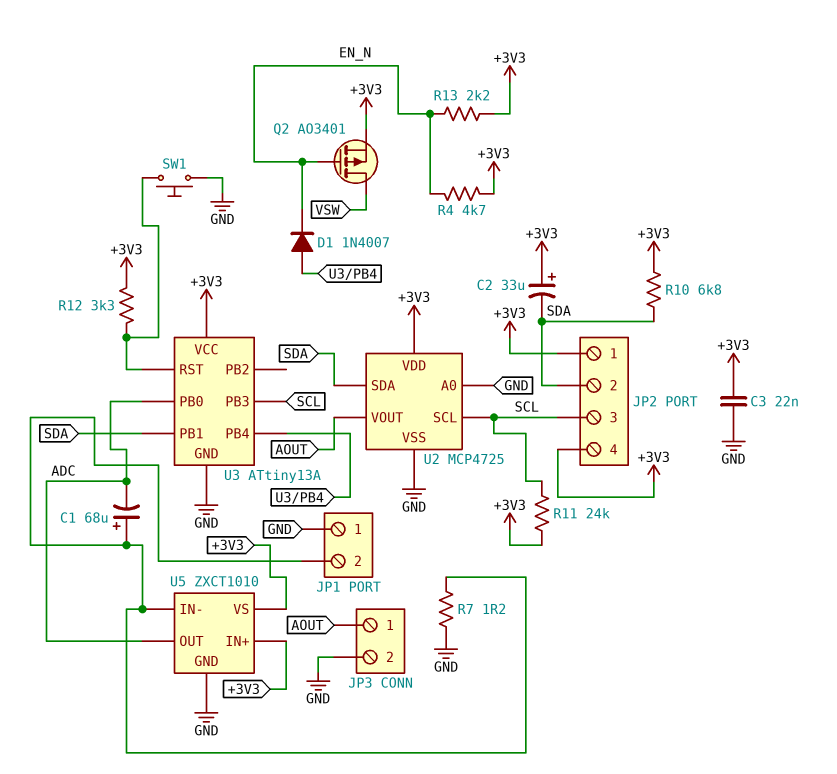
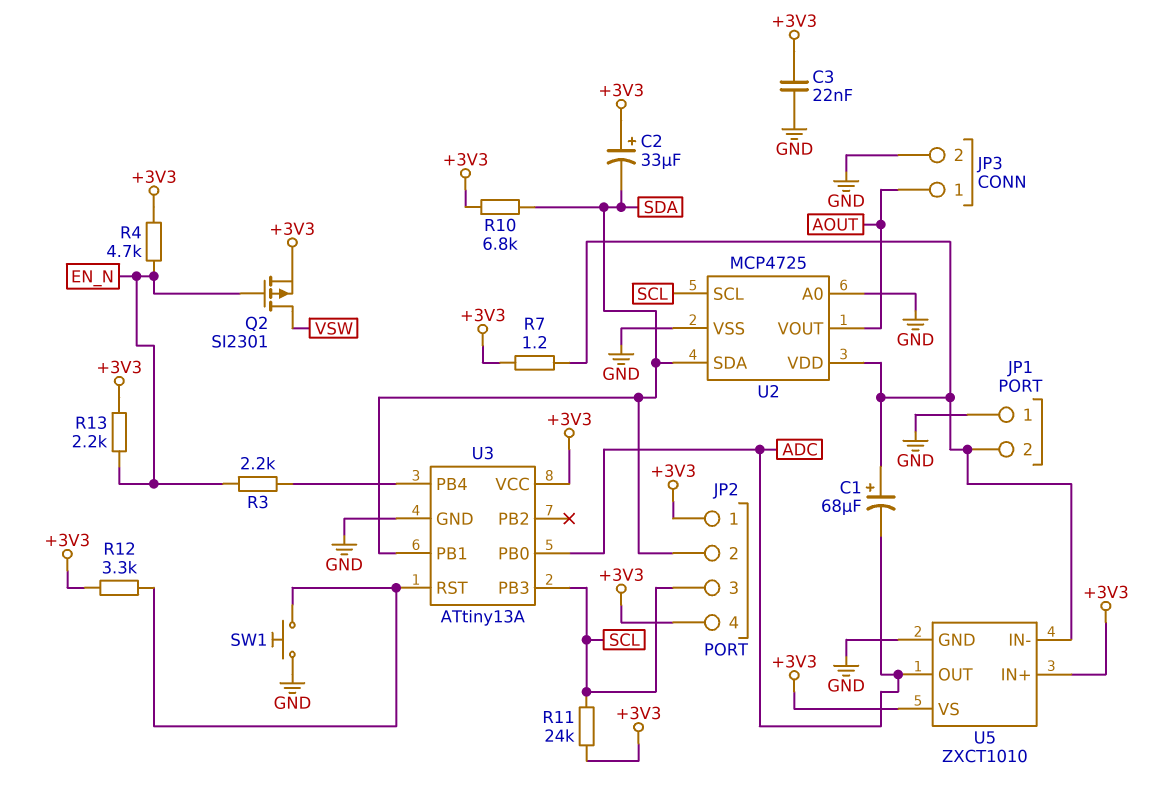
D1: diode 1N4007 (A U3/PB4, K EN_N) -> none
Q2: PMOS AO3401 (G EN_N, D VSW, S +3V3) -> PMOS SI2301 (G EN_N, D VSW, S +3V3)
R3: none -> 2.2k (EN_N, U3/PB4)
R7: 1.2 (GND, JP1/2) -> 1.2 (+3V3, JP1/2)
U2 pin VDD: +3V3 -> JP1/2

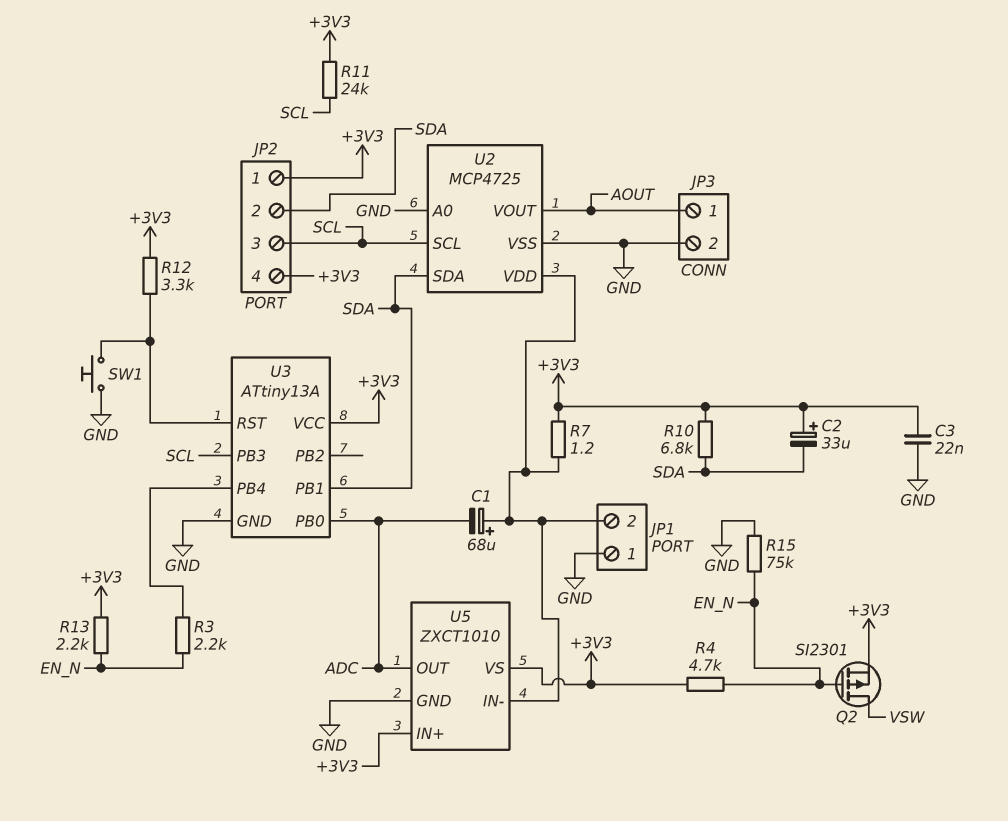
R15: none -> 75k (EN_N, GND)

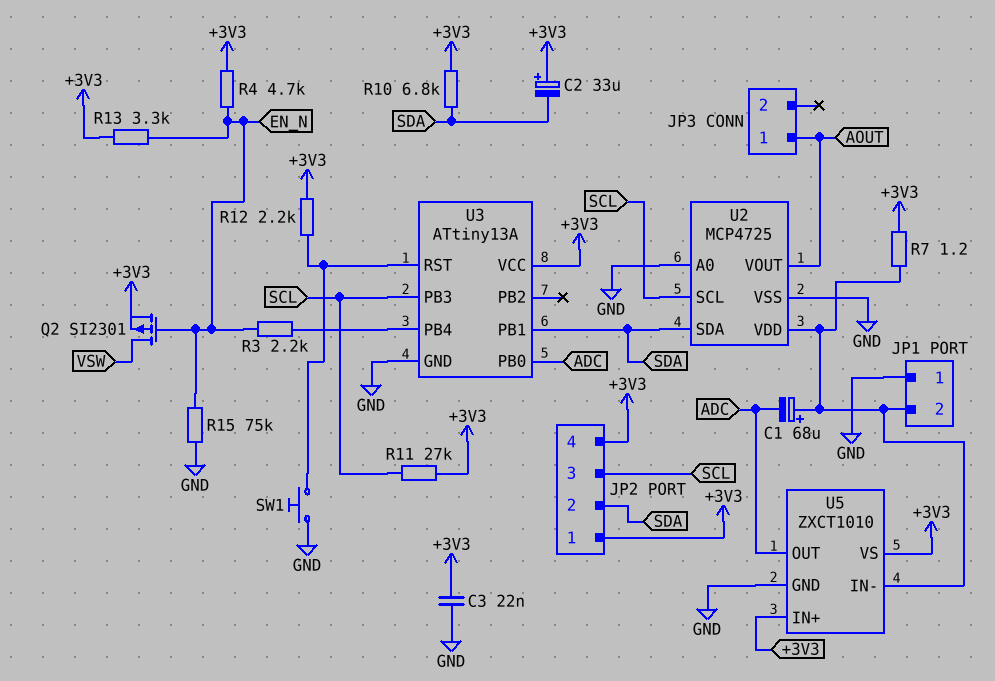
JP3 pin 2: GND -> none
R11: 24k (+3V3, SCL) -> 27k (+3V3, SCL)
R12: 3.3k (+3V3, U3/RST) -> 2.2k (+3V3, U3/RST)
R13: 2.2k (+3V3, EN_N) -> 3.3k (+3V3, EN_N)

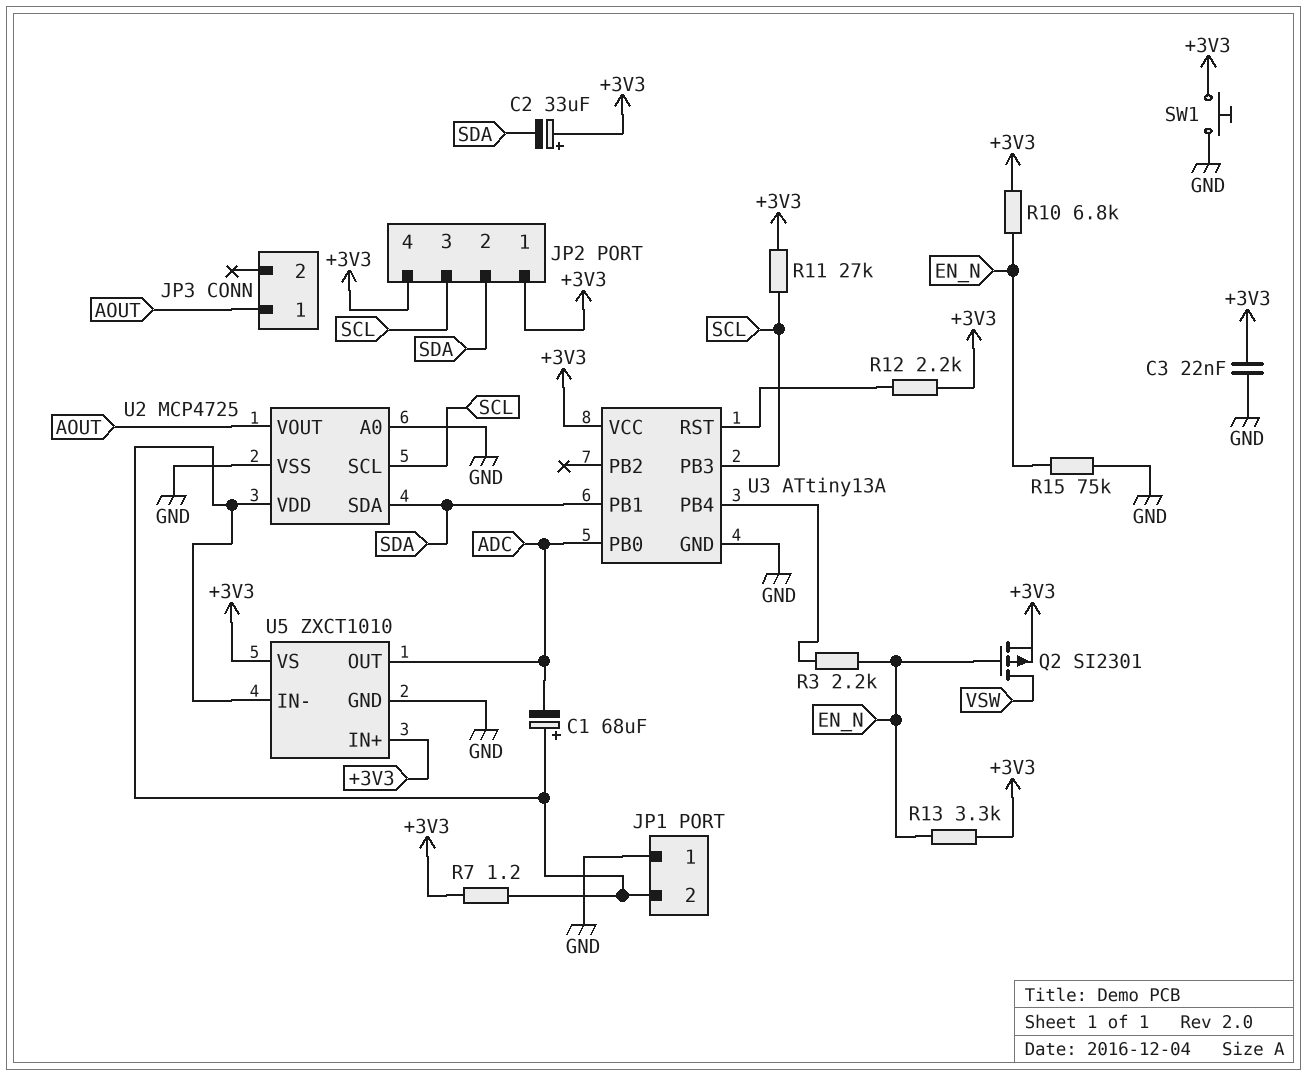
R4: 4.7k (+3V3, EN_N) -> none
R10: 6.8k (+3V3, SDA) -> 6.8k (+3V3, EN_N)
SW1: button (GND, U3/RST) -> button (+3V3, GND)

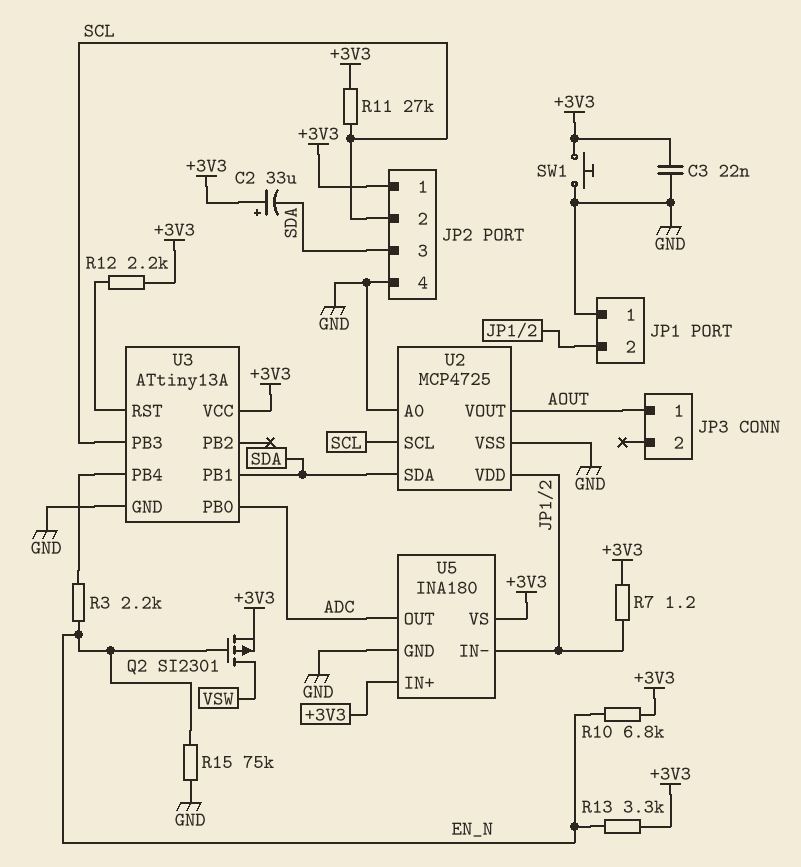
C1: 68uF (plus JP1/2, minus ADC) -> none
JP2 pin 2: SDA -> SCL
JP2 pin 3: SCL -> SDA
JP2 pin 4: +3V3 -> GND
U5: ZXCT1010 -> INA180

